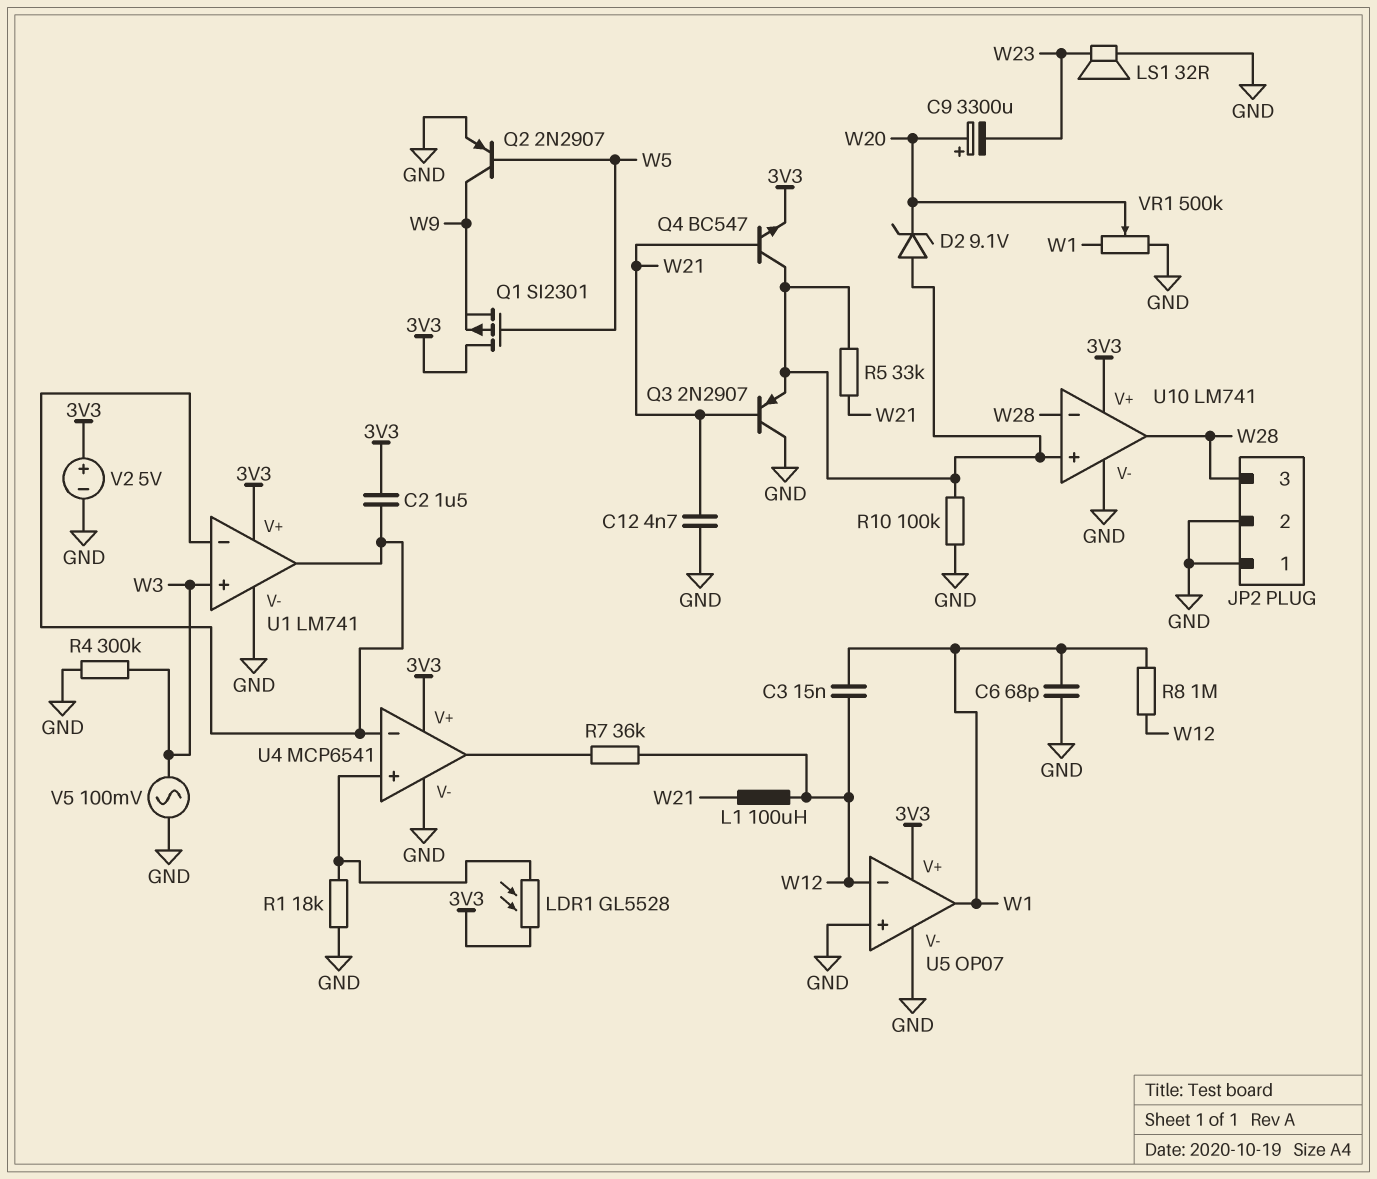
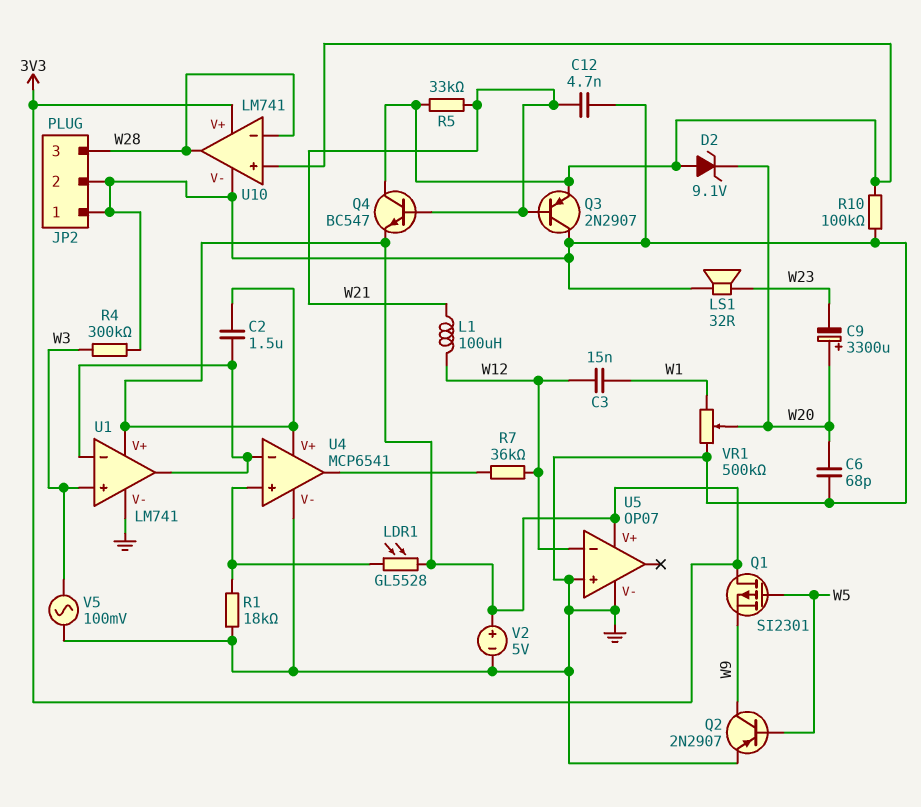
C6: 68pF (GND, W1) -> 68pF (GND, W20)
R8: 1M (W1, W12) -> none
U5 pin out: W1 -> none

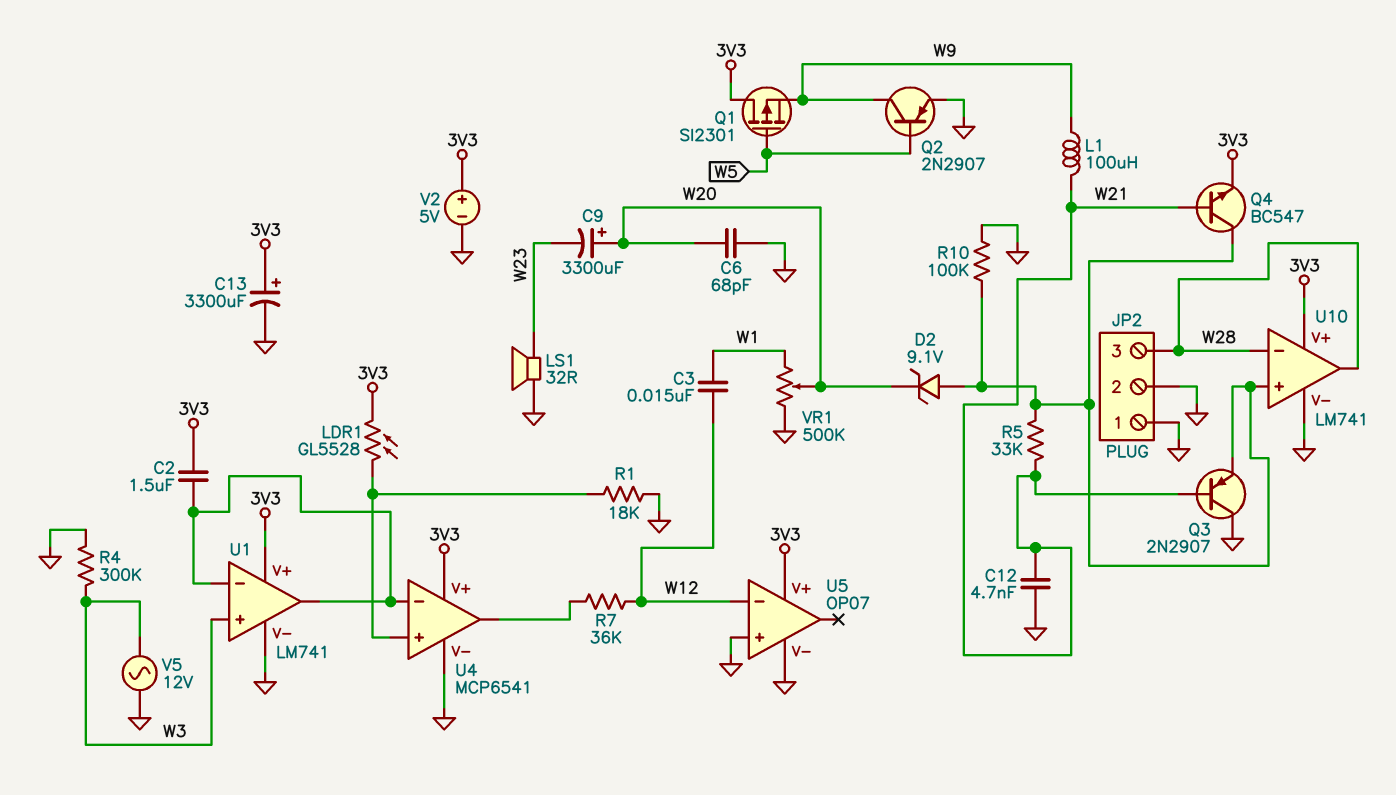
C13: none -> 3300uF (plus 3V3, minus GND)
L1: 100uH (W12, W21) -> 100uH (W9, W21)
V5: AC 100mV (GND, W3) -> AC 12V (GND, W3)

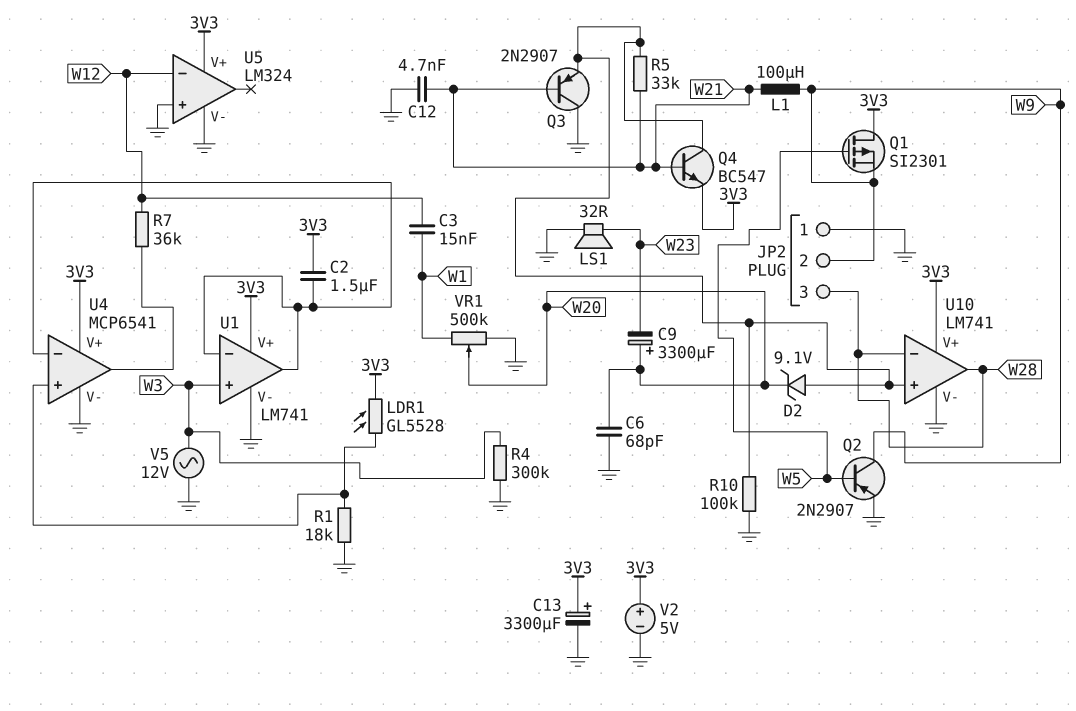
JP2 pin 2: GND -> W9
U5: OP07 -> LM324

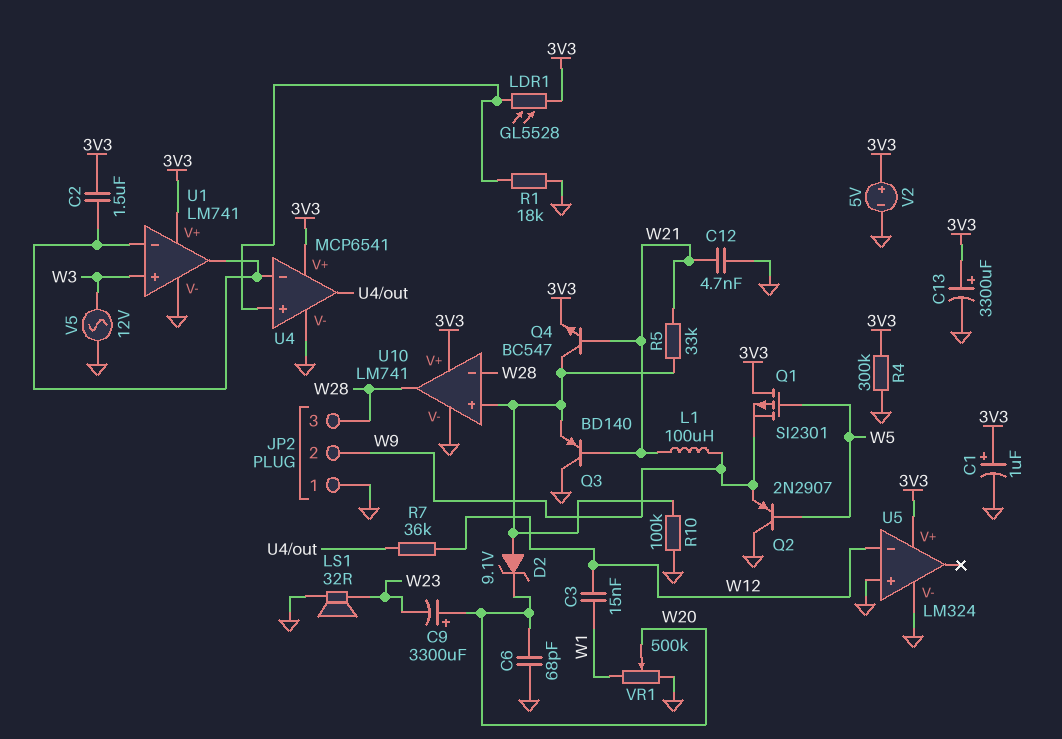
C1: none -> 1uF (plus 3V3, minus GND)
Q2: PNP 2N2907 (B W5, C W9, E GND) -> PNP 2N2907 (B W5, C GND, E W9)
Q3: PNP 2N2907 (B W21, C GND, E U10/in+) -> PNP BD140 (B W21, C GND, E U10/in+)
R4: 300k (GND, W3) -> 300k (3V3, GND)

